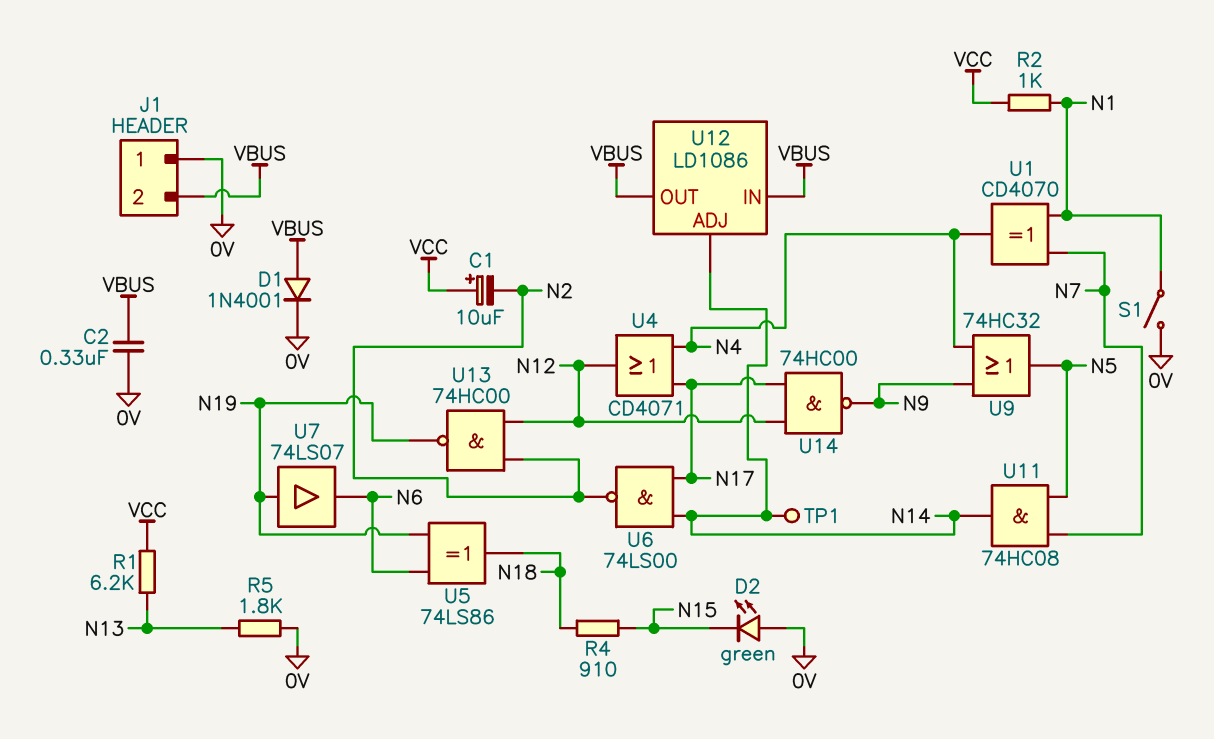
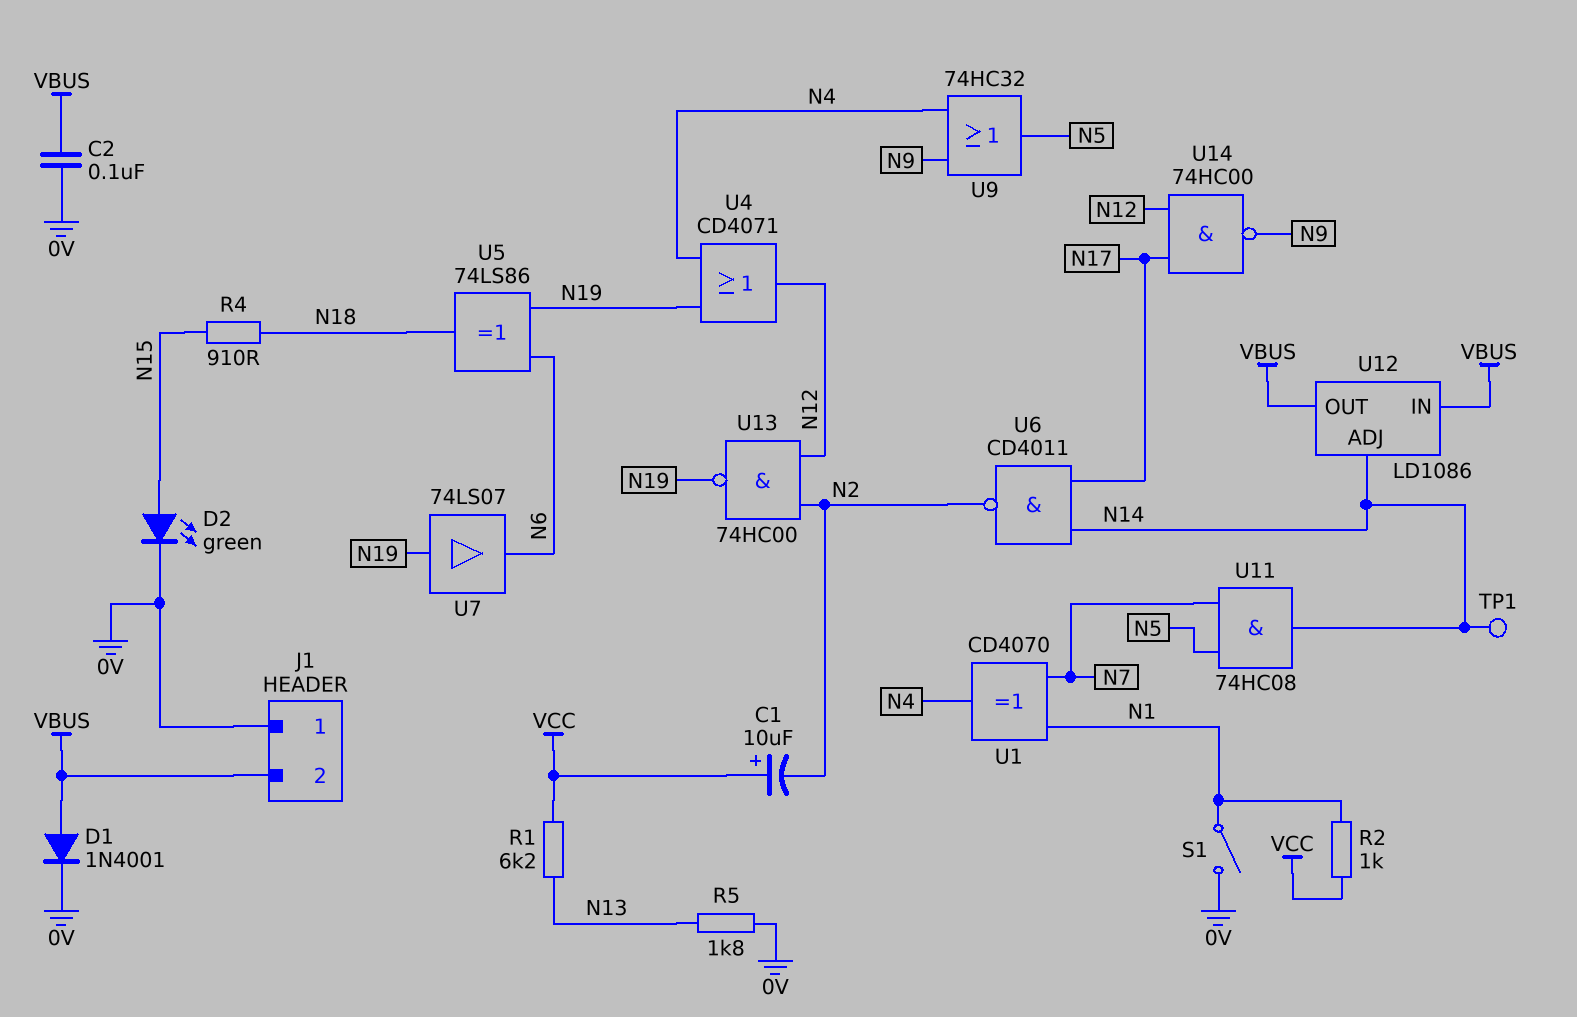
C2: 330nF (0V, VBUS) -> 100nF (0V, VBUS)
D2: LED green (A 0V, K N15) -> LED green (A N15, K 0V)
U4: OR CD4071 (in N4, in N17, out N12) -> OR CD4071 (in N4, in N19, out N12)
U6: NAND 74LS00 (in N14, in N17, out N2) -> NAND CD4011 (in N14, in N17, out N2)

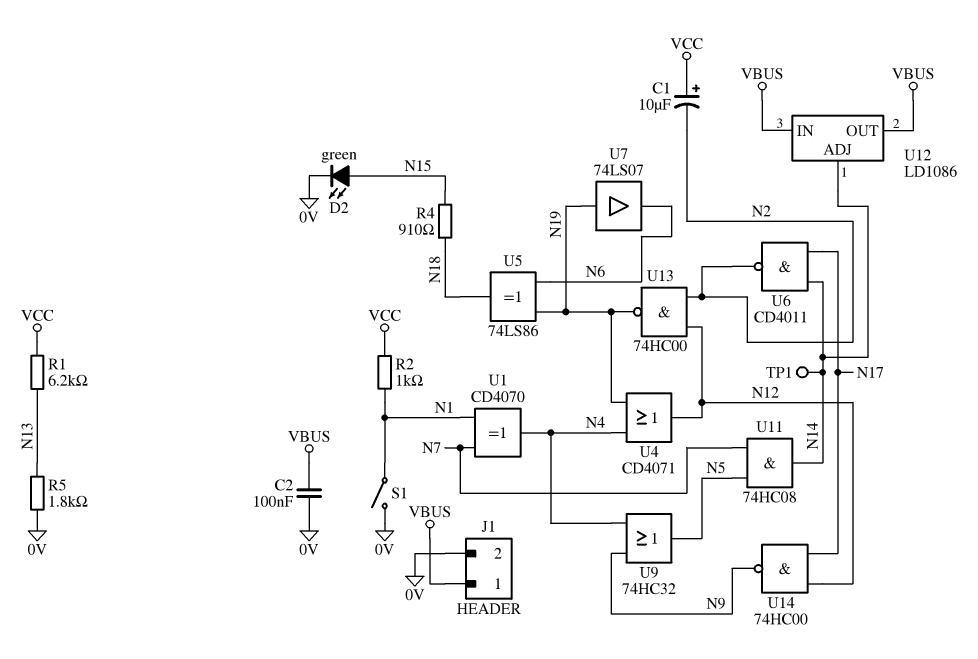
D1: diode 1N4001 (A VBUS, K 0V) -> none
J1 pin 1: 0V -> VBUS
J1 pin 2: VBUS -> 0V

